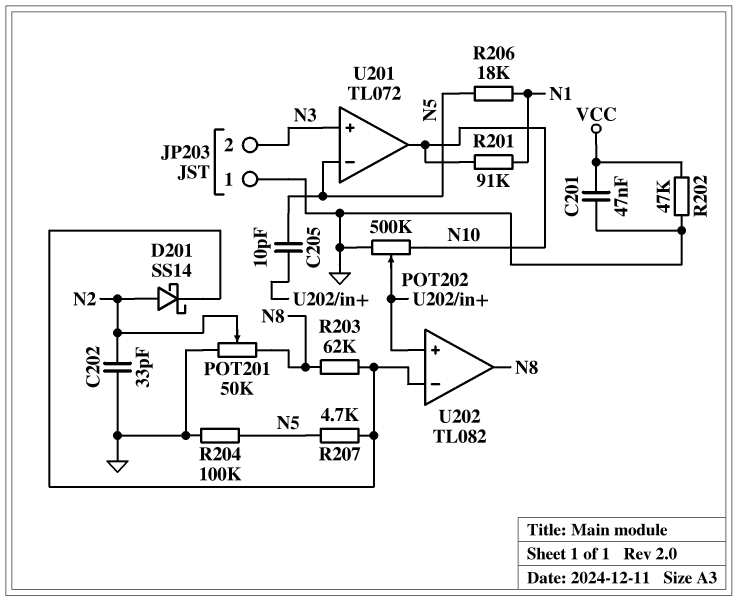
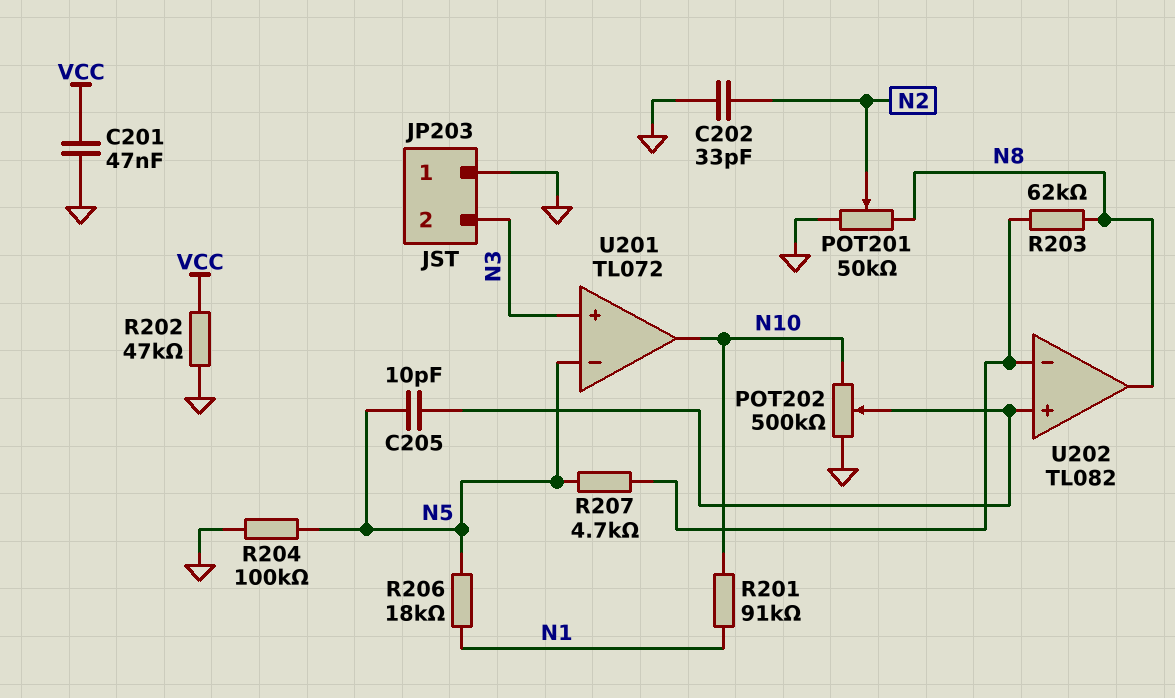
D201: schottky SS14 (A N2, K U202/in-) -> none

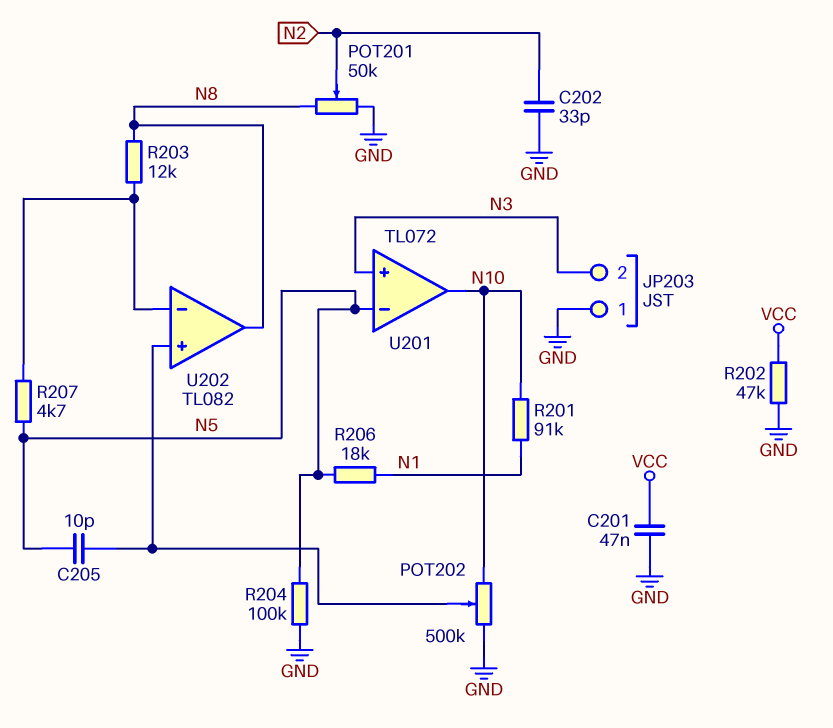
R203: 62k (N8, U202/in-) -> 12k (N8, U202/in-)

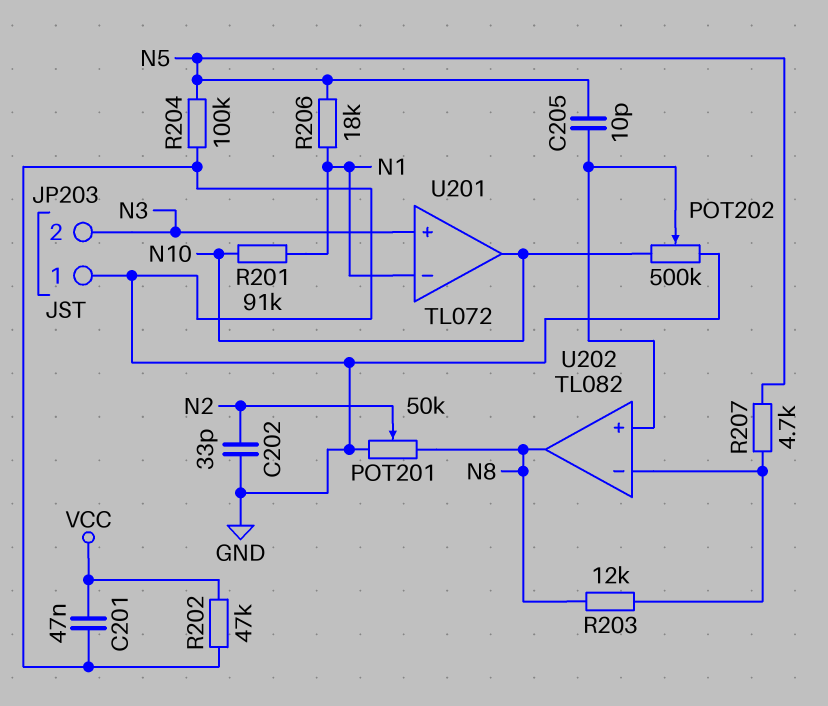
U201 pin in-: N5 -> N1

